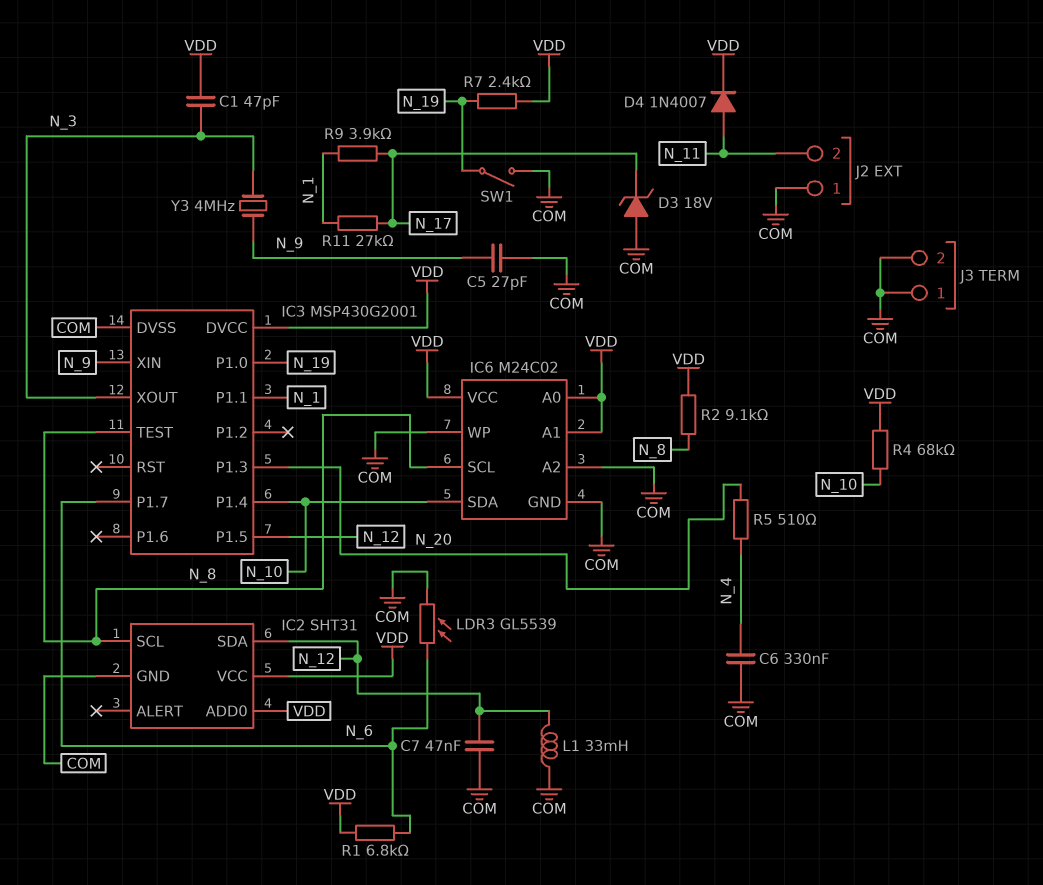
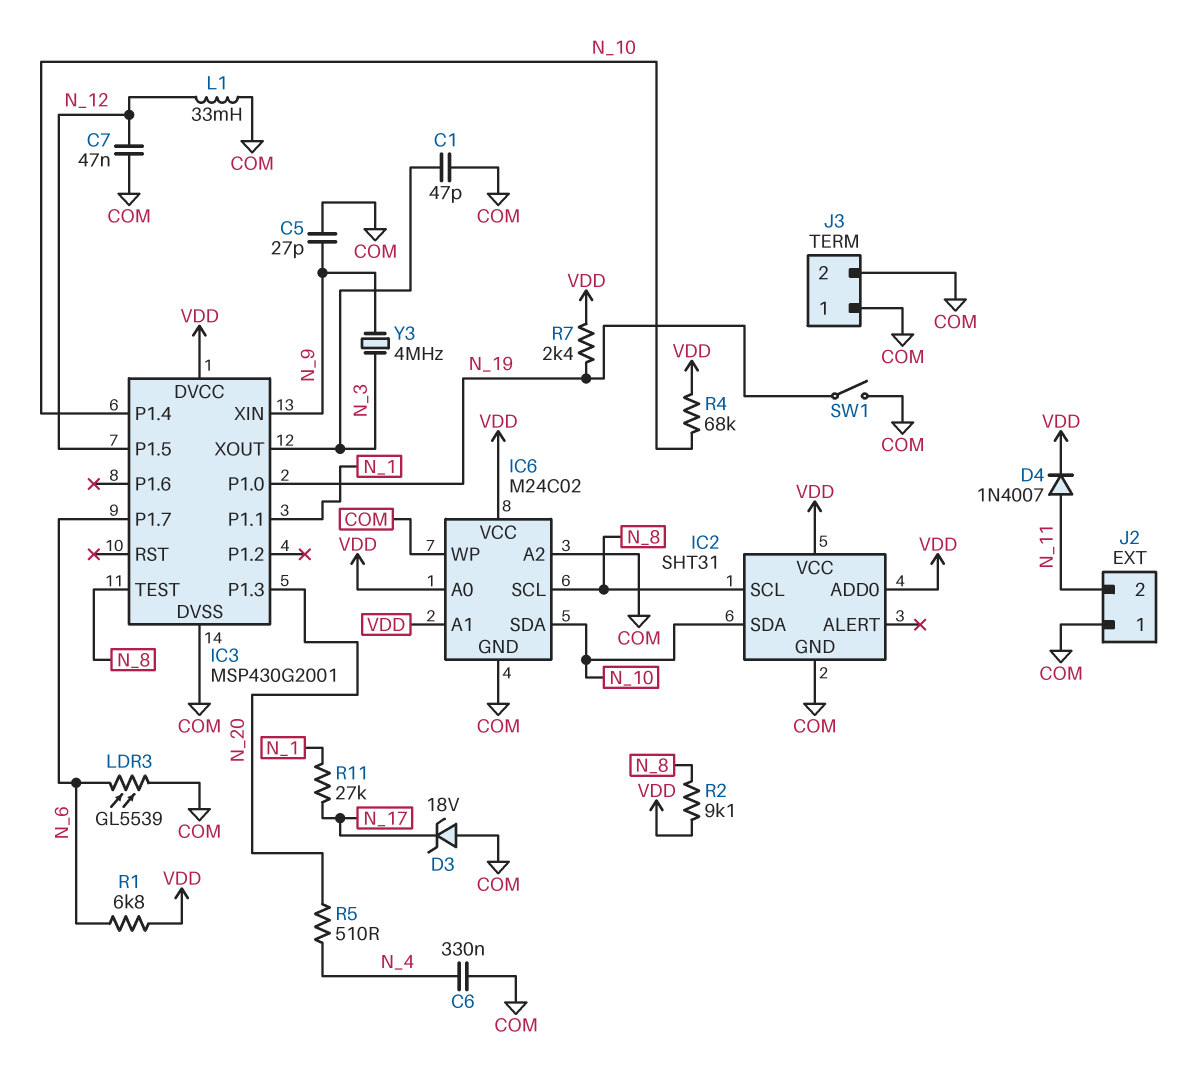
C1: 47pF (N_3, VDD) -> 47pF (COM, N_3)
IC2 pin SDA: N_12 -> N_10
R9: 3.9k (N_1, N_17) -> none

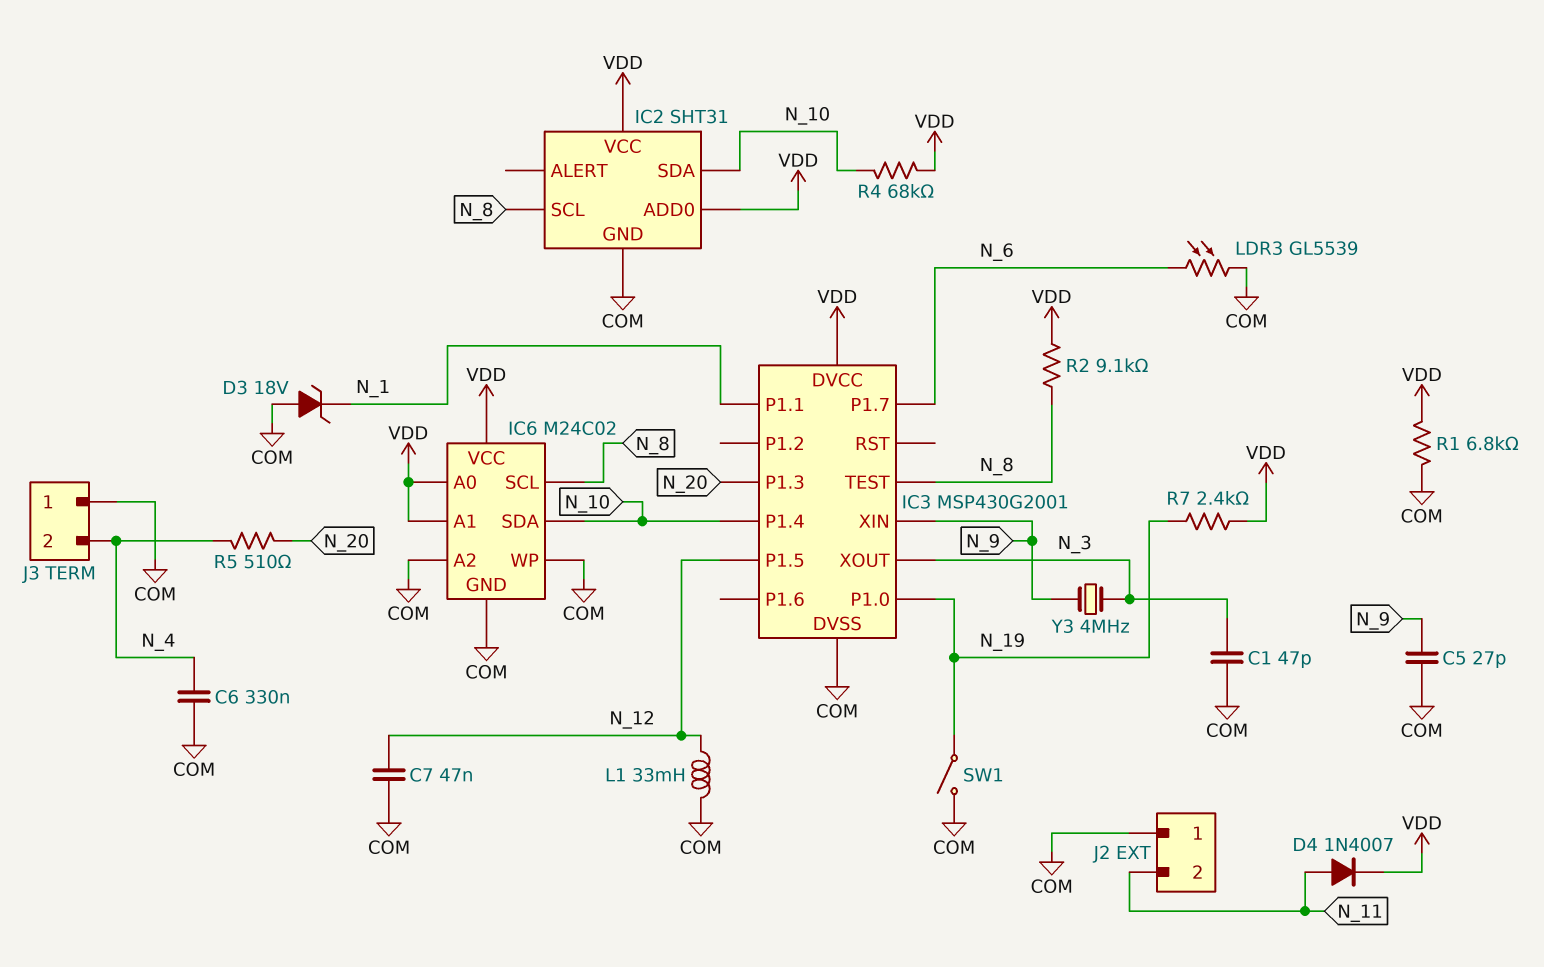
D3: zener 18V (A COM, K N_17) -> zener 18V (A COM, K N_1)
J3 pin 2: COM -> N_4
R1: 6.8k (N_6, VDD) -> 6.8k (COM, VDD)
R11: 27k (N_1, N_17) -> none

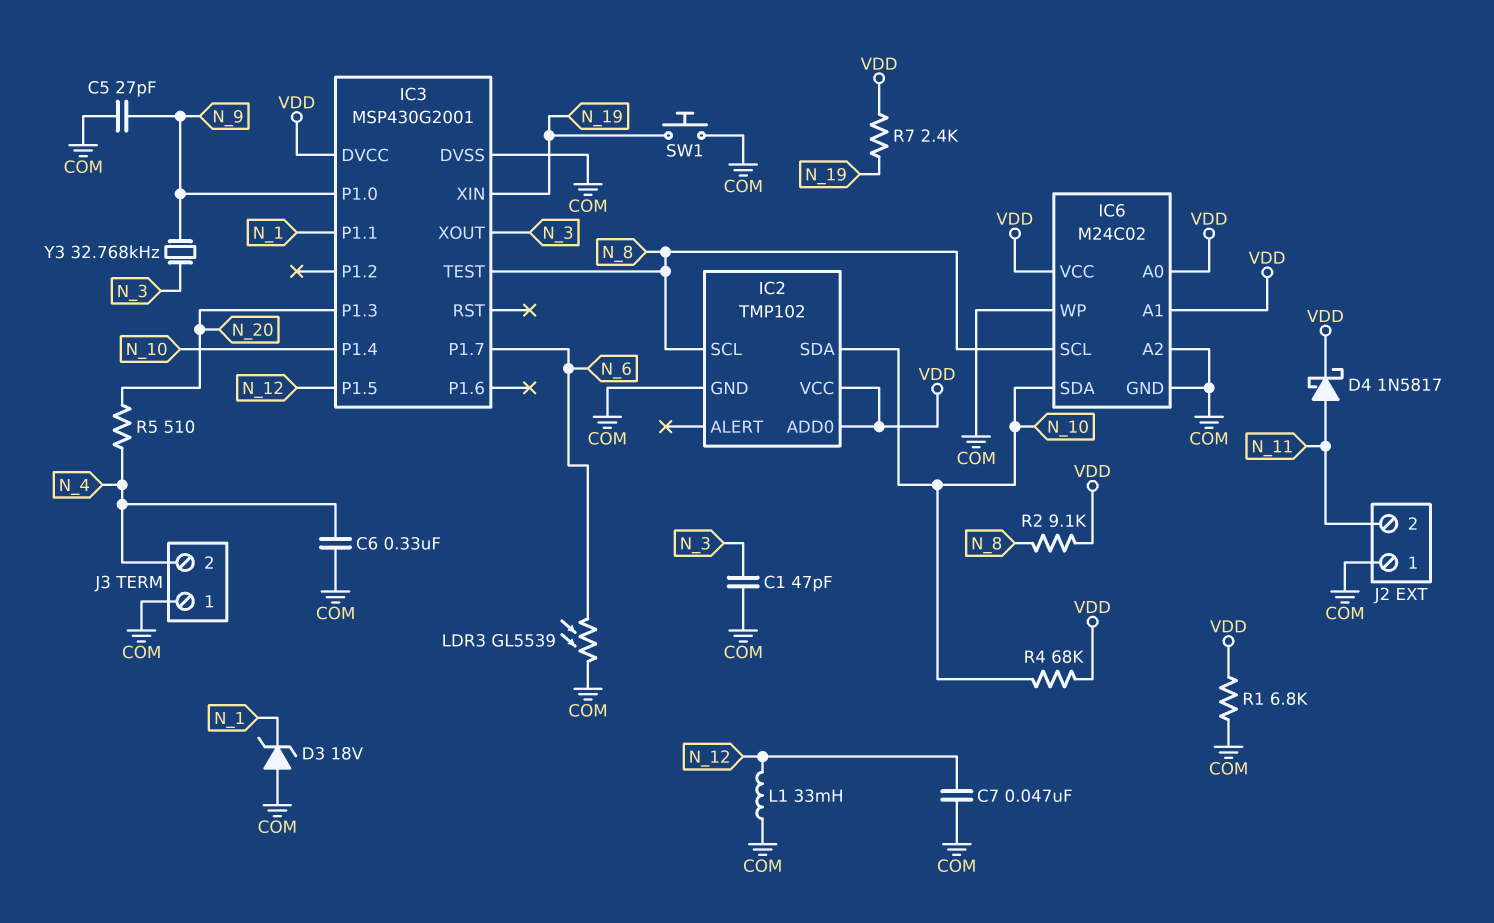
D4: diode 1N4007 (A N_11, K VDD) -> schottky 1N5817 (A N_11, K VDD)
IC2: SHT31 -> TMP102
IC3 pin P1.0: N_19 -> N_9
IC3 pin XIN: N_9 -> N_19
SW1: switch (COM, N_19) -> button (COM, N_19)
Y3: 4MHz (N_3, N_9) -> 32.768kHz (N_3, N_9)

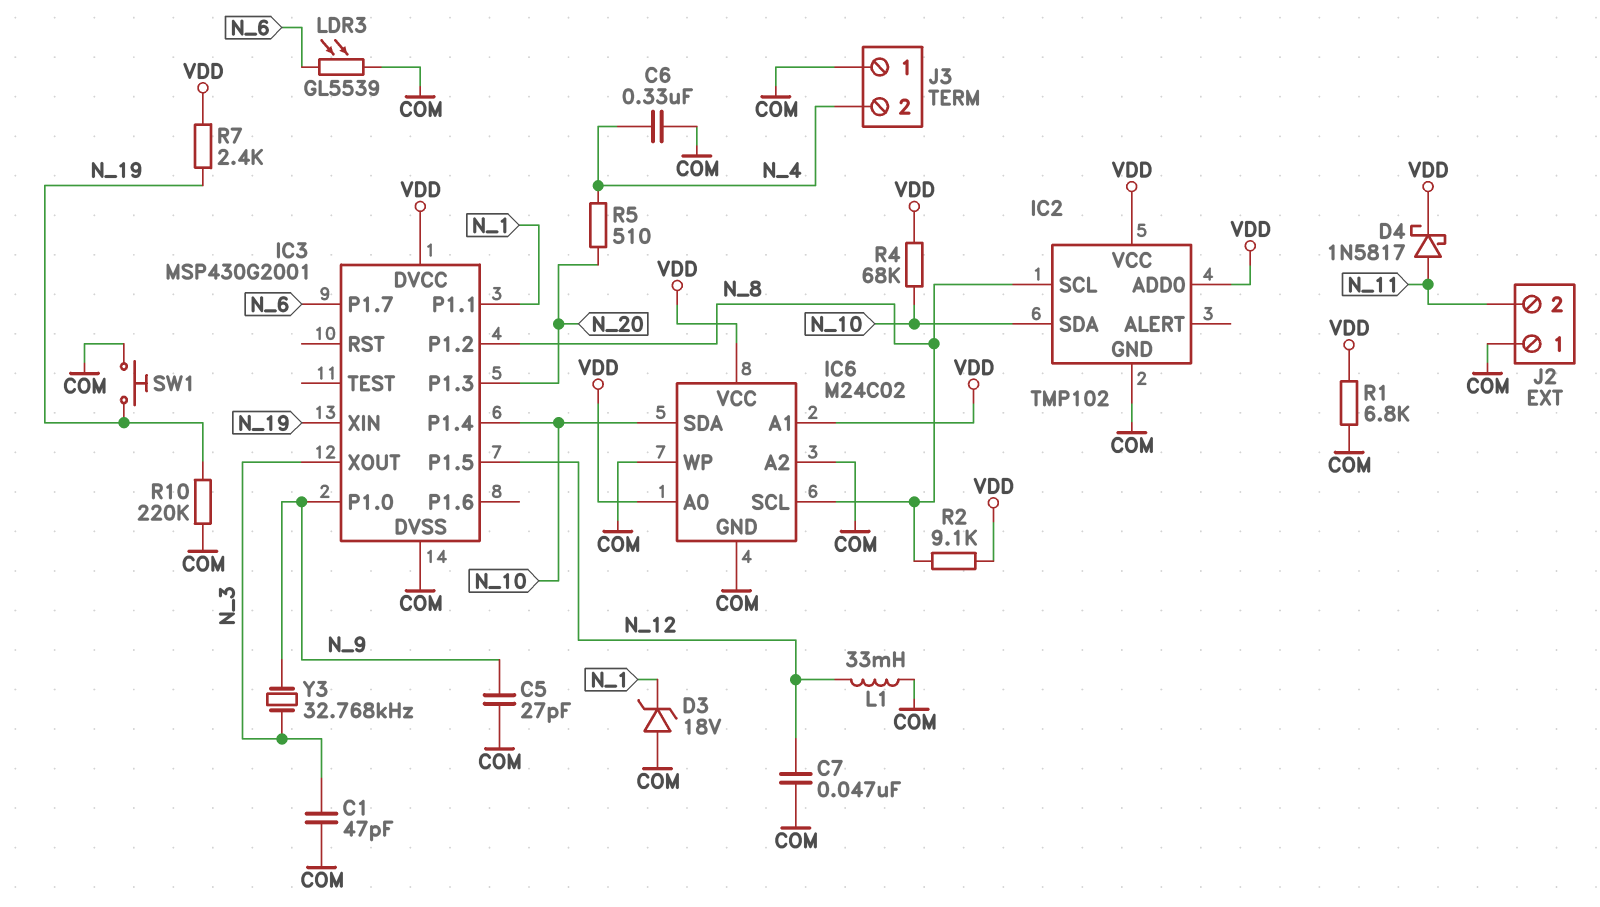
IC3 pin P1.2: none -> N_8
IC3 pin TEST: N_8 -> none
R10: none -> 220k (COM, N_19)

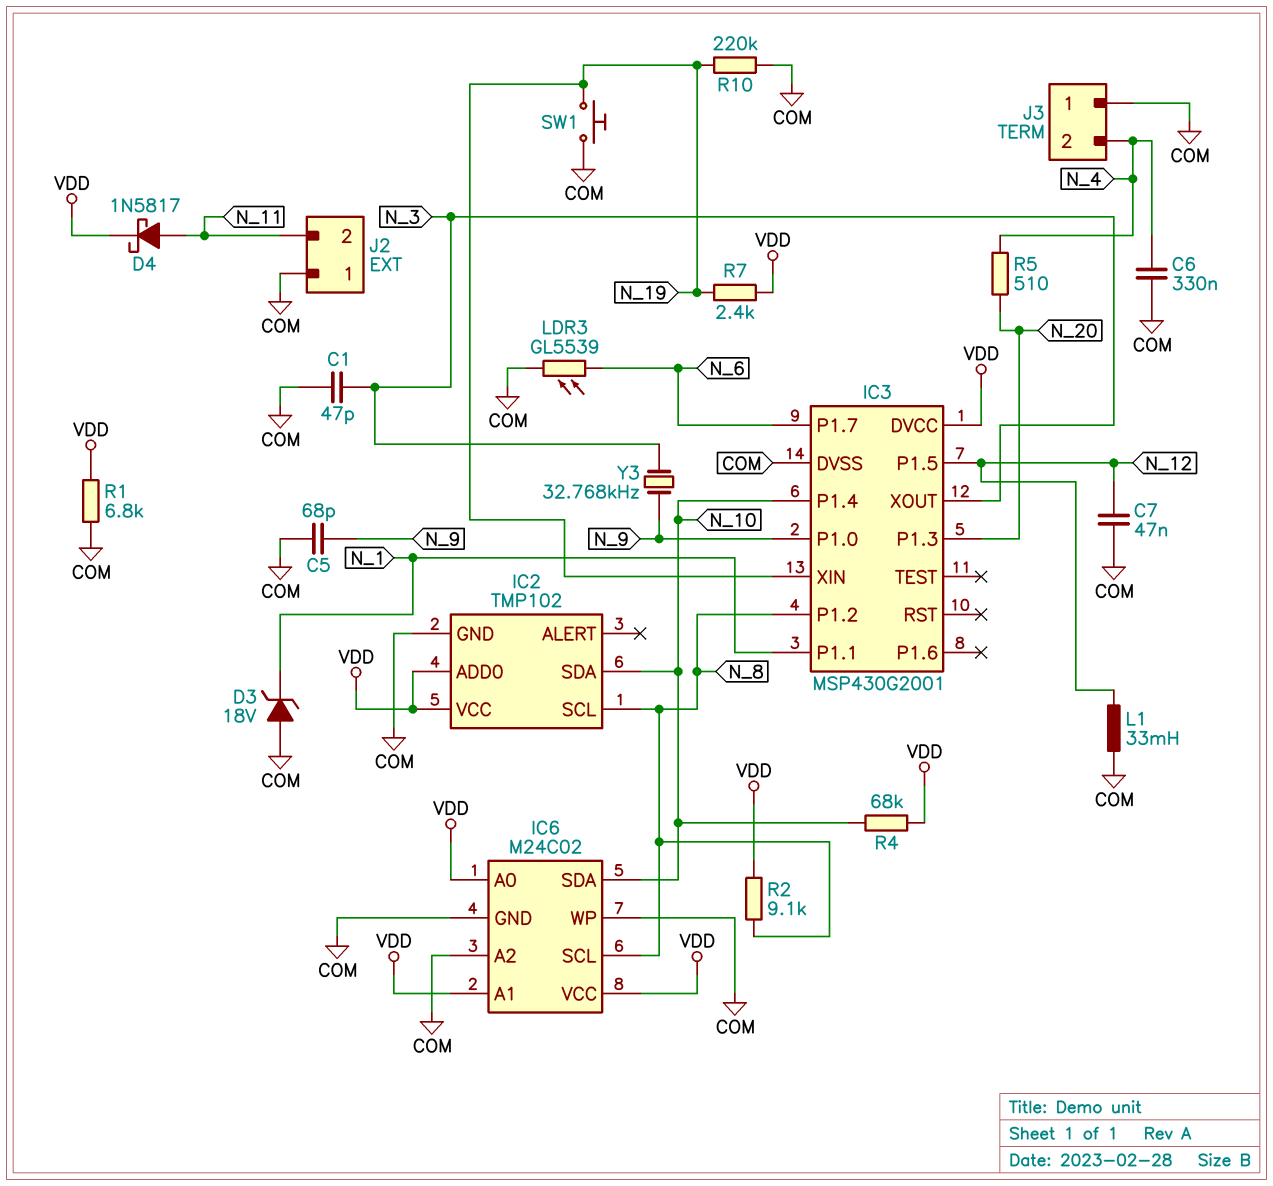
C5: 27pF (COM, N_9) -> 68pF (COM, N_9)

